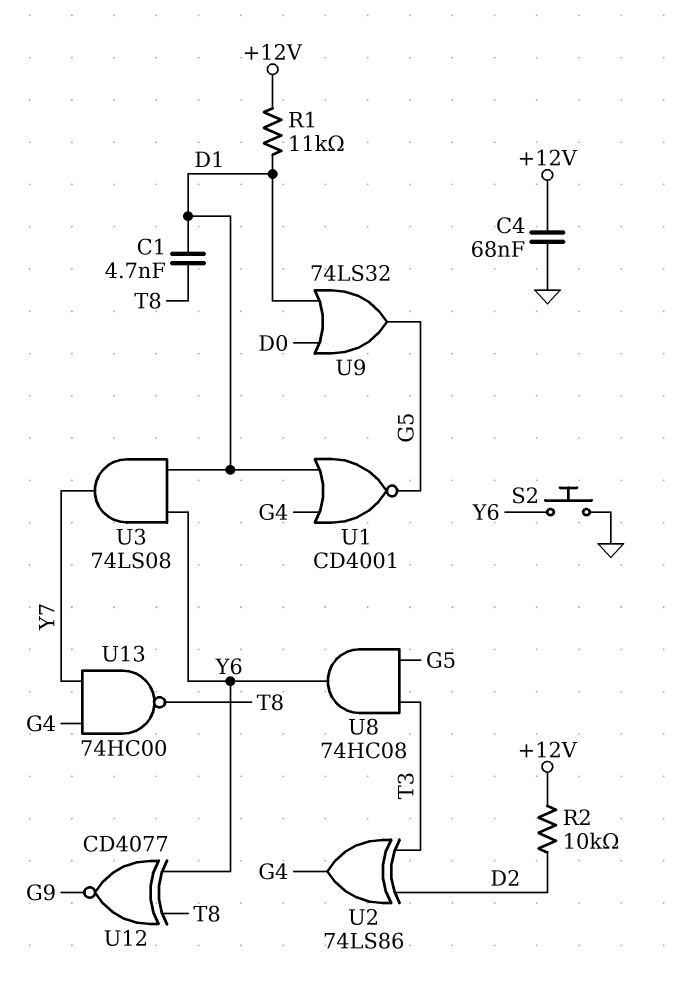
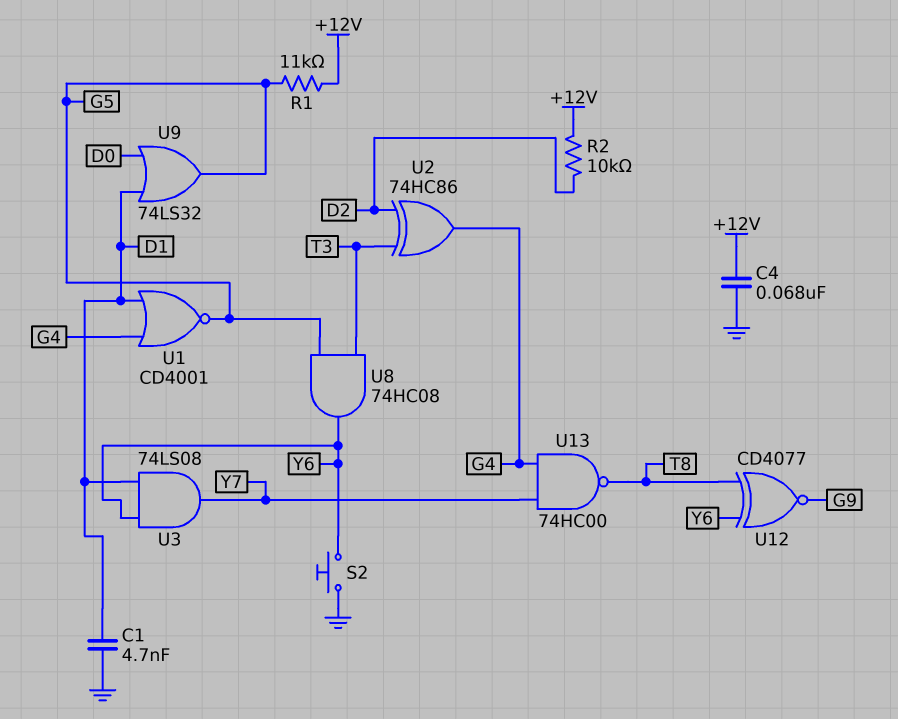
C1: 4.7nF (D1, T8) -> 4.7nF (D1, GND)
R1: 11k (+12V, D1) -> 11k (+12V, G5)
U2: XOR 74LS86 (in D2, in T3, out G4) -> XOR 74HC86 (in D2, in T3, out G4)

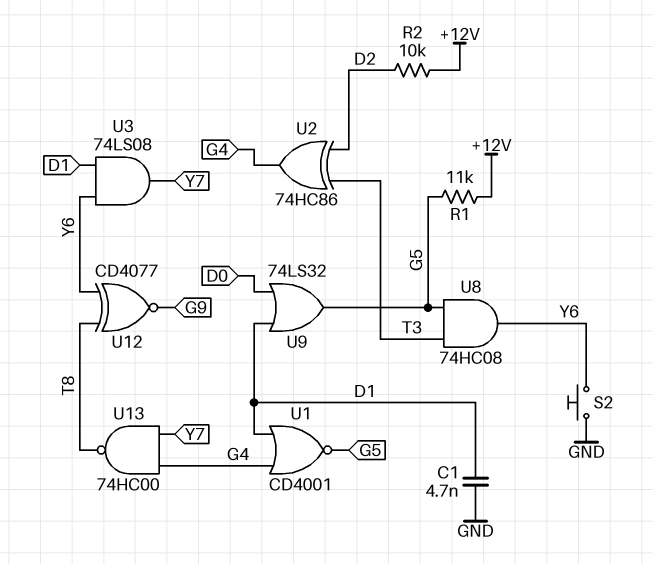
C4: 68nF (+12V, GND) -> none

